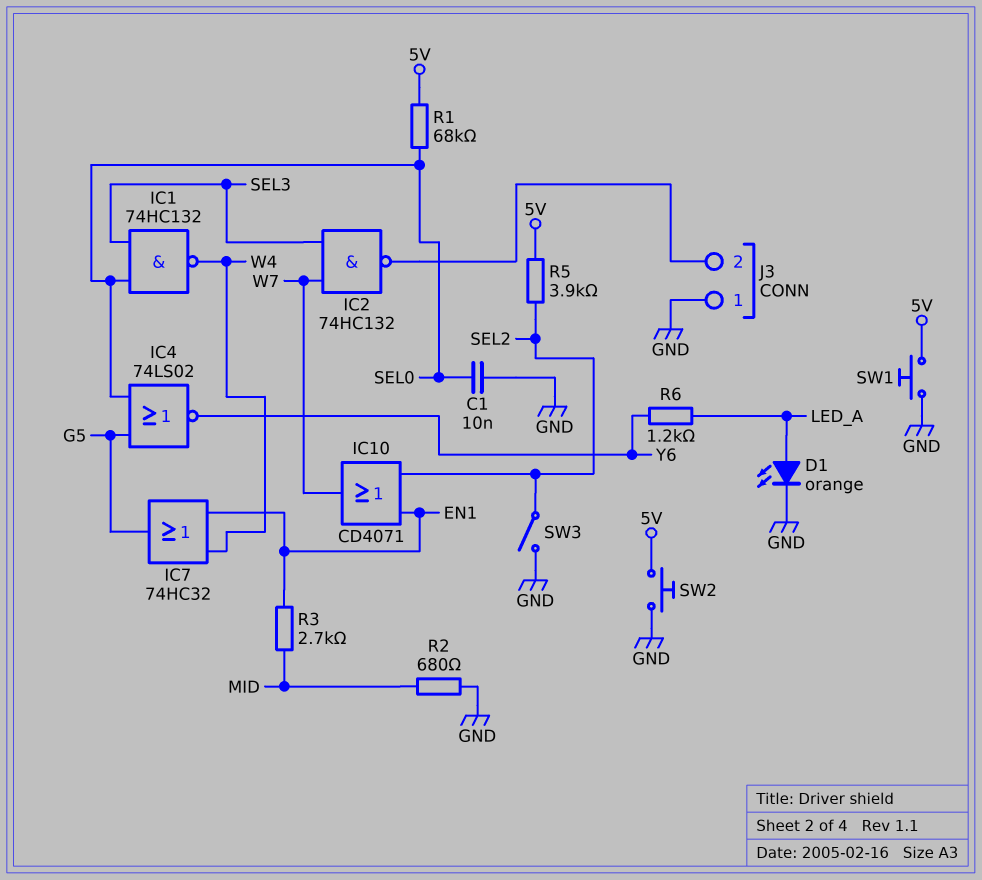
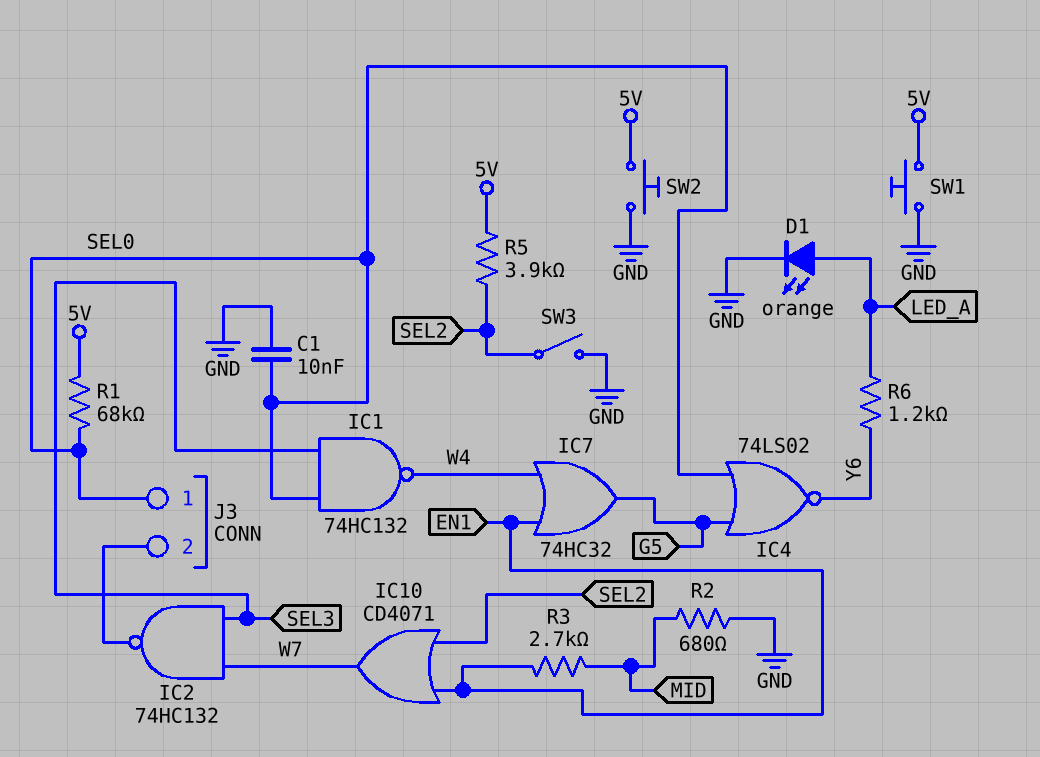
J3 pin 1: GND -> SEL0

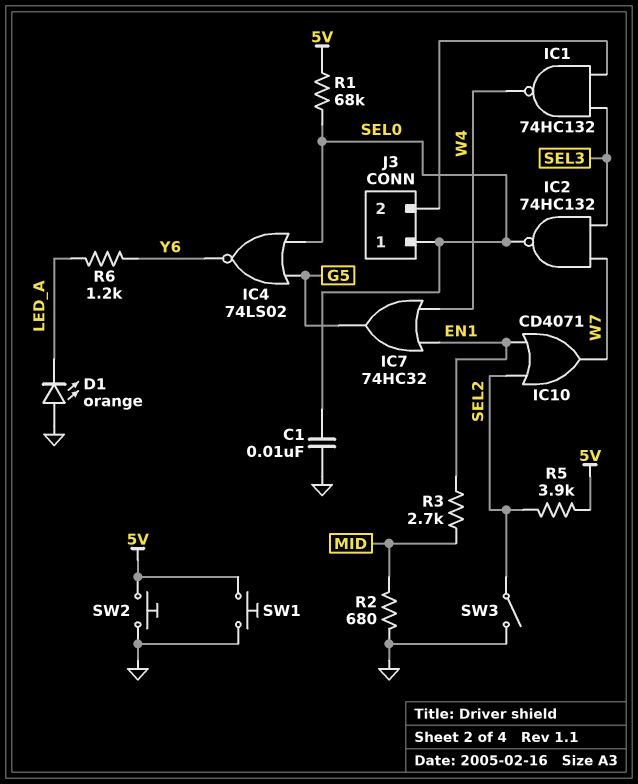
D1: LED orange (A LED_A, K GND) -> LED orange (A GND, K LED_A)
IC1: NAND 74HC132 (in SEL0, in SEL3, out W4) -> NAND 74HC132 (in J3/2, in SEL3, out W4)
IC2: NAND 74HC132 (in SEL3, in W7, out J3/2) -> NAND 74HC132 (in SEL3, in W7, out SEL0)

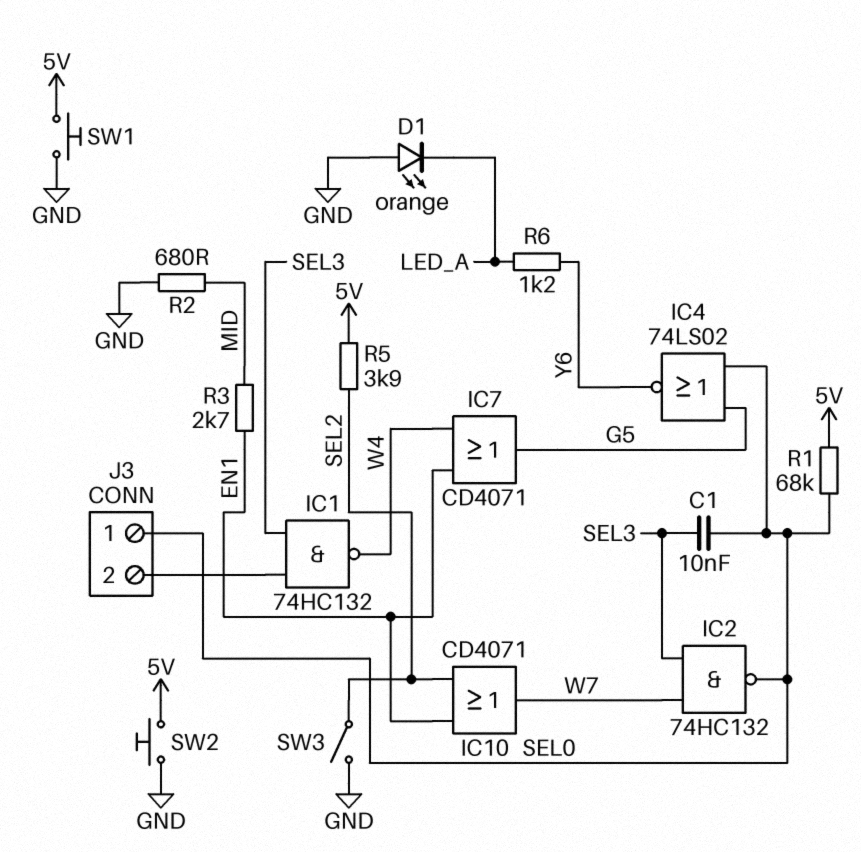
C1: 10nF (GND, SEL0) -> 10nF (SEL0, SEL3)
IC7: OR 74HC32 (in EN1, in W4, out G5) -> OR CD4071 (in EN1, in W4, out G5)

